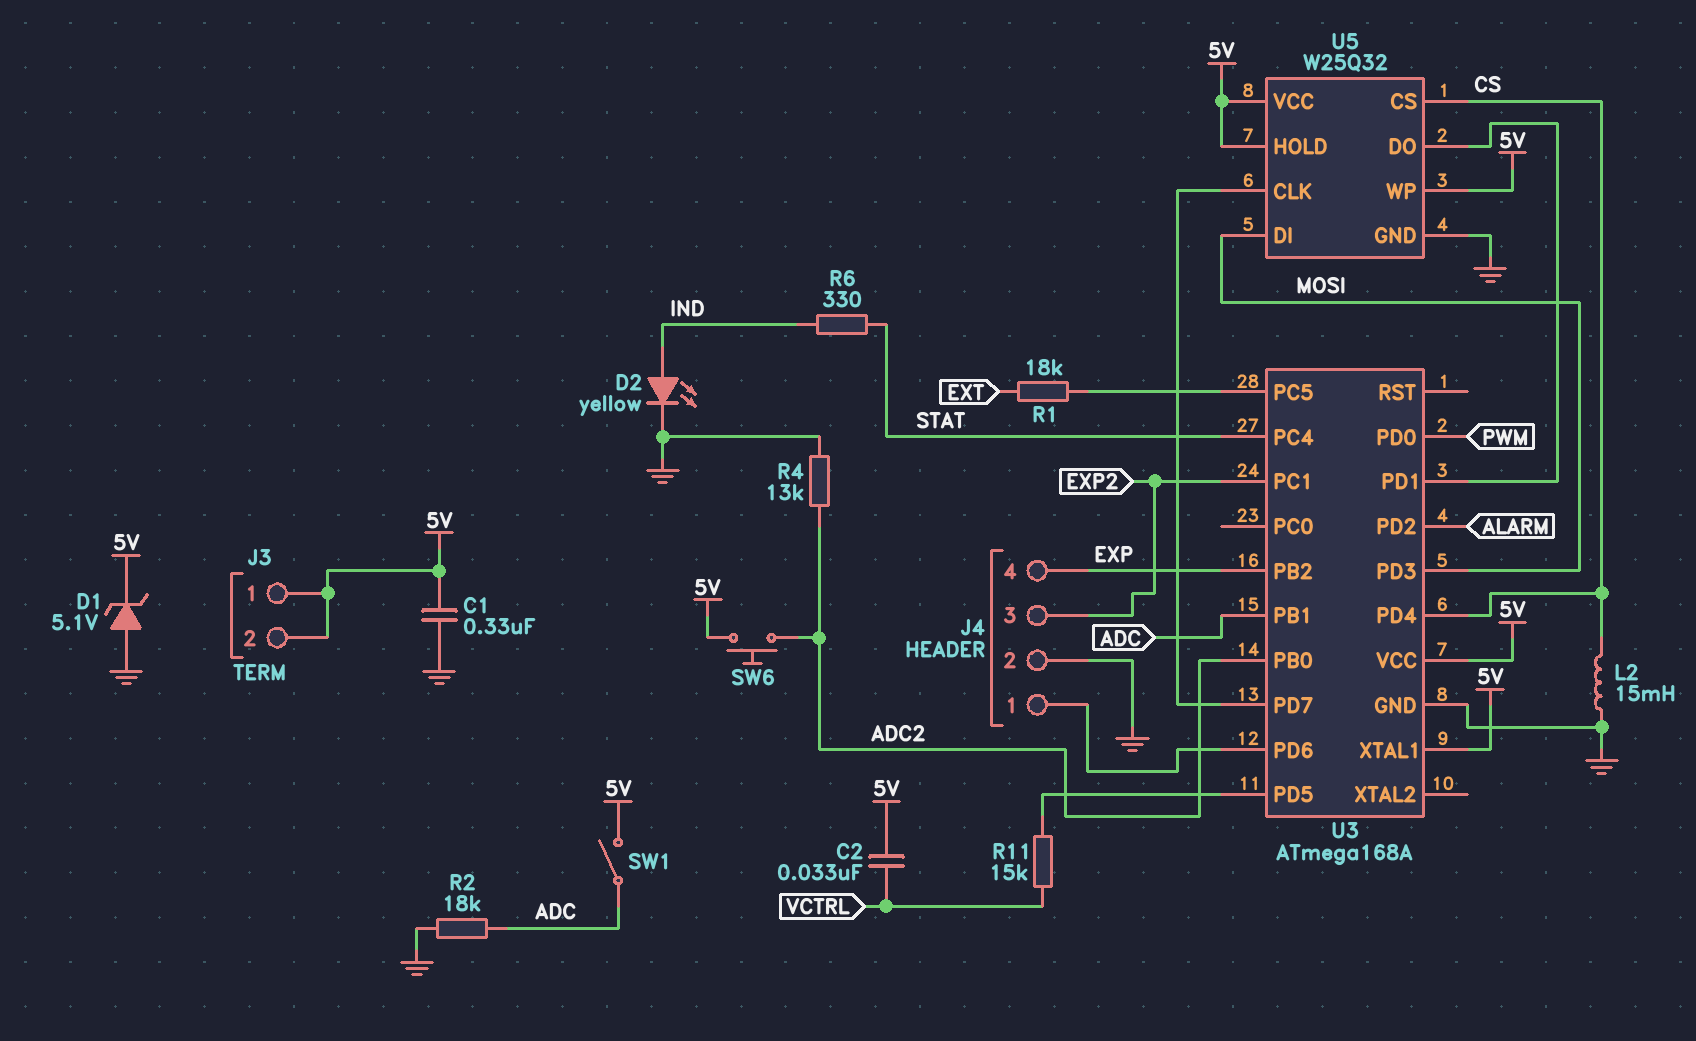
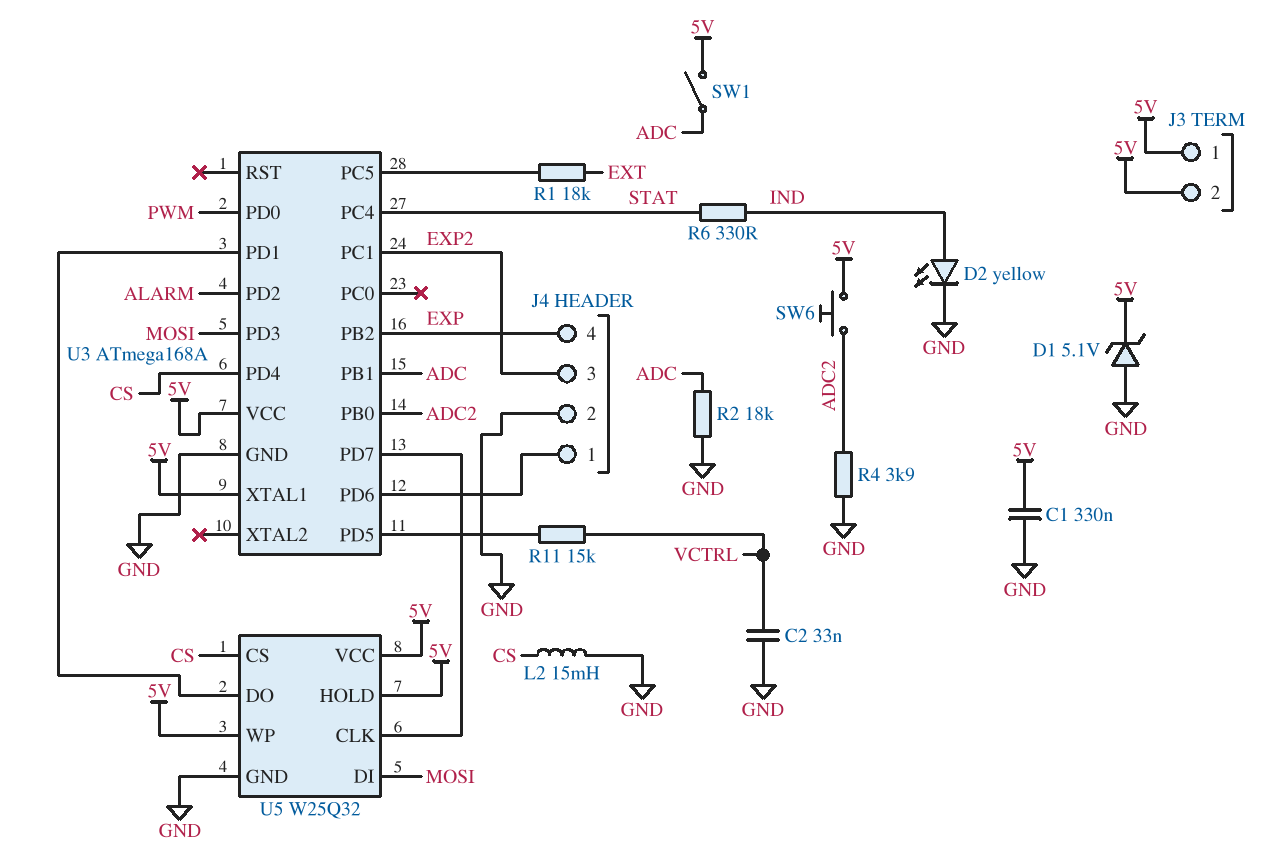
C2: 33nF (5V, VCTRL) -> 33nF (GND, VCTRL)
R4: 13k (ADC2, GND) -> 3.9k (ADC2, GND)

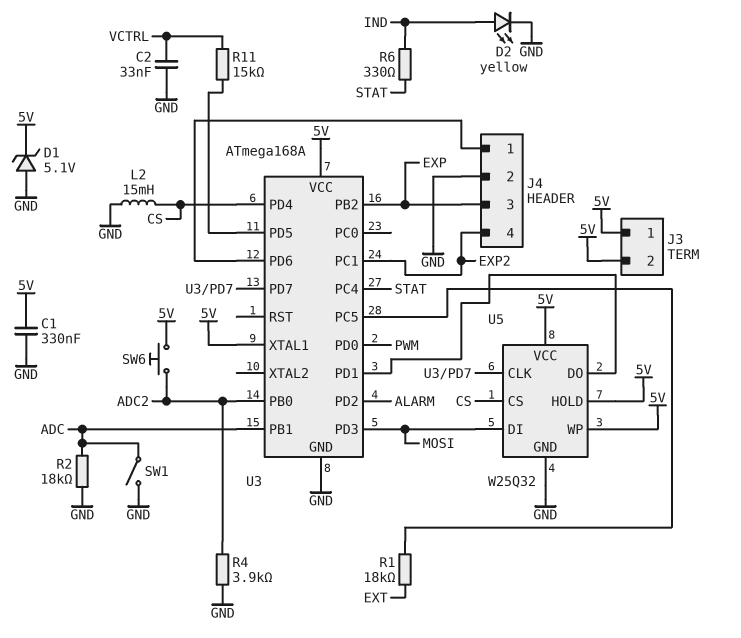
J4 pin 3: EXP2 -> EXP
J4 pin 4: EXP -> EXP2
SW1: switch (5V, ADC) -> switch (ADC, GND)

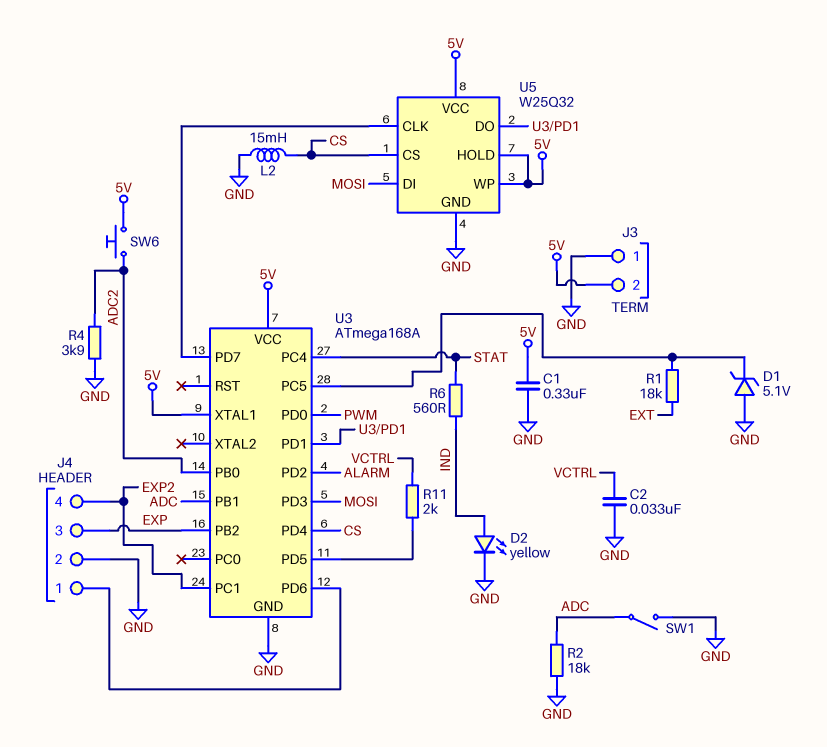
D1: zener 5.1V (A GND, K 5V) -> zener 5.1V (A GND, K U3/PC5)
J3 pin 1: 5V -> GND
R6: 330 (IND, STAT) -> 560 (IND, STAT)
R11: 15k (U3/PD5, VCTRL) -> 2k (U3/PD5, VCTRL)

